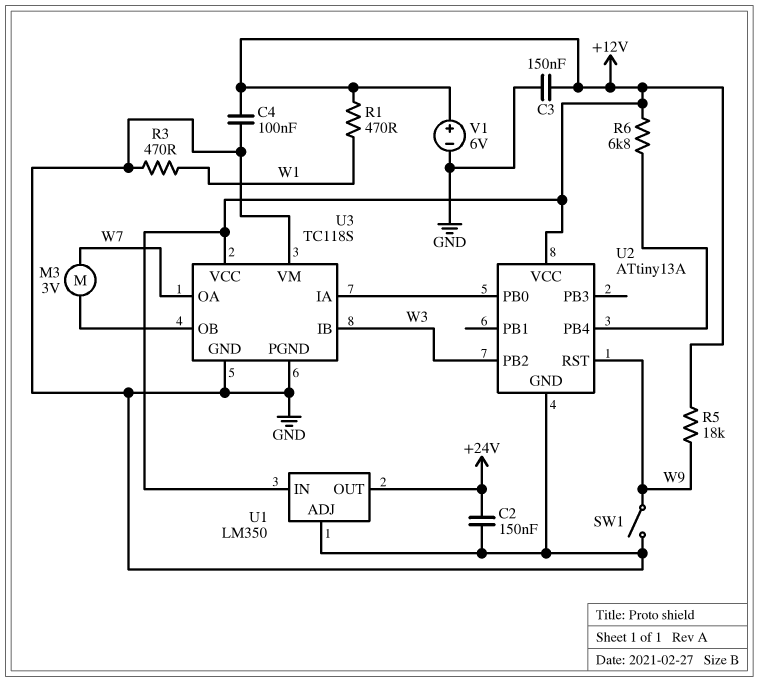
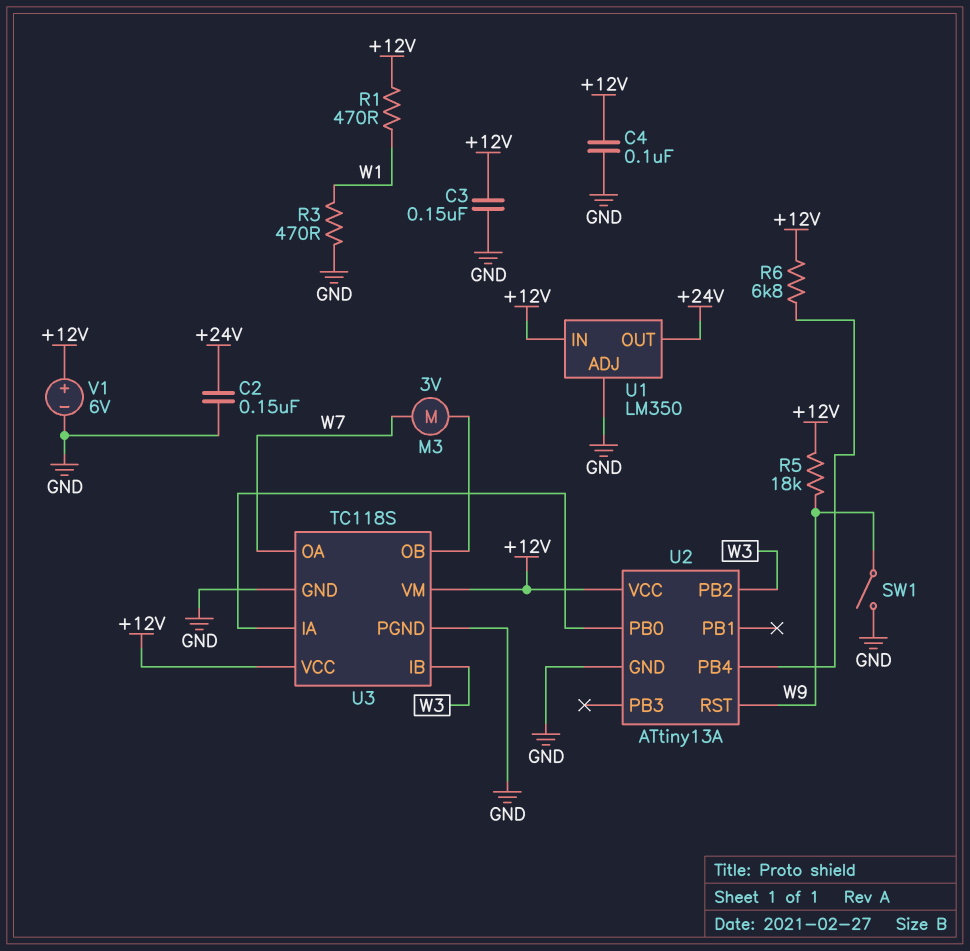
U3 pin VM: GND -> +12V

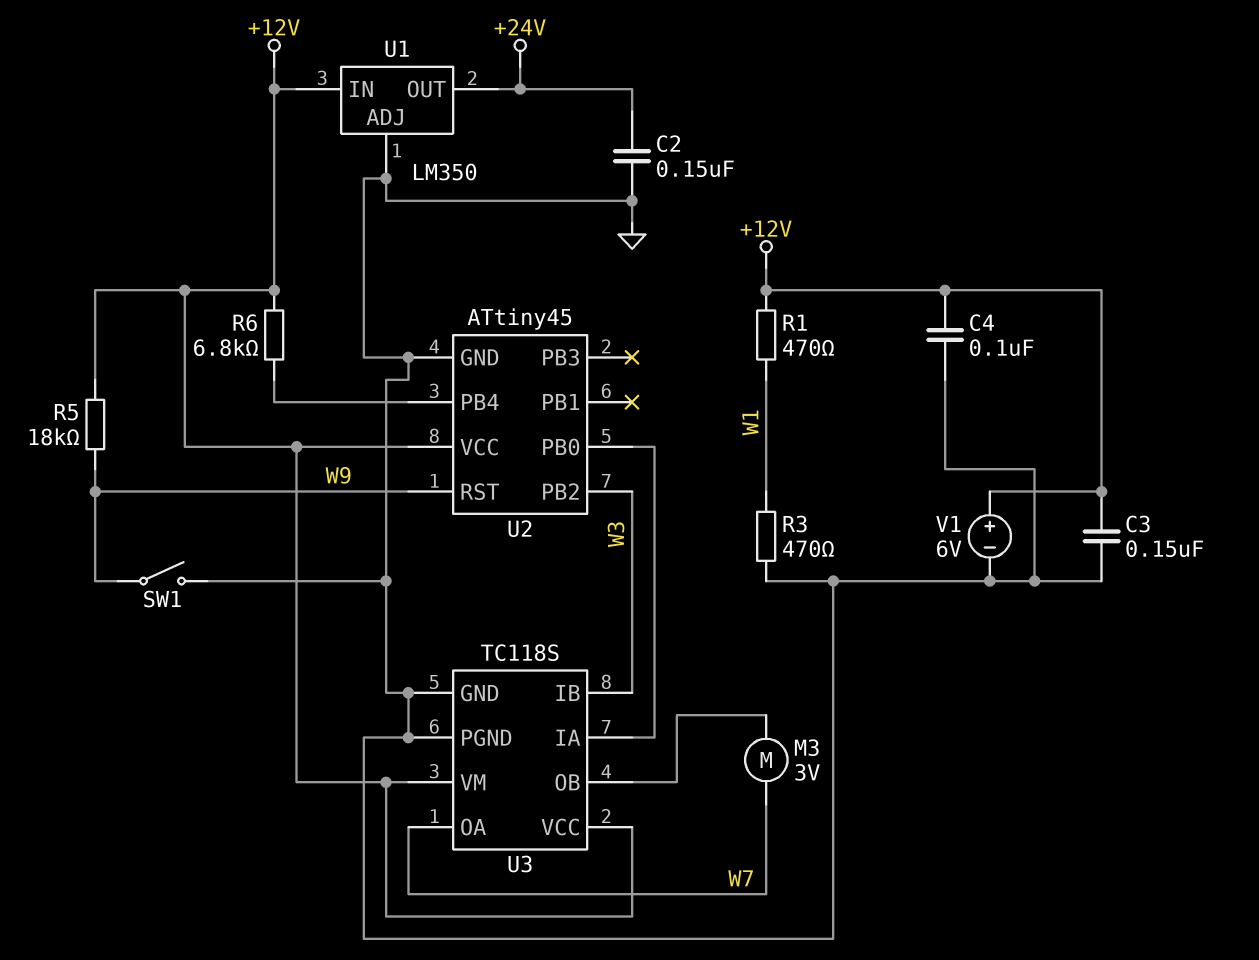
U2: ATtiny13A -> ATtiny45

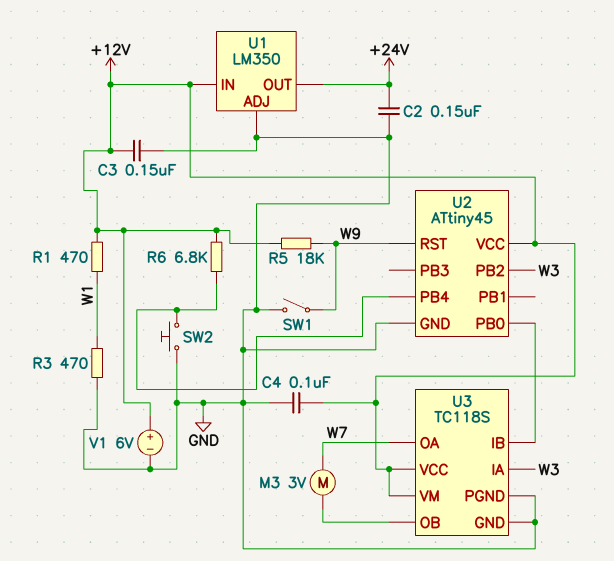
SW2: none -> button (GND, U2/PB4)
U3 pin IA: U2/PB0 -> W3
U3 pin IB: W3 -> U2/PB0

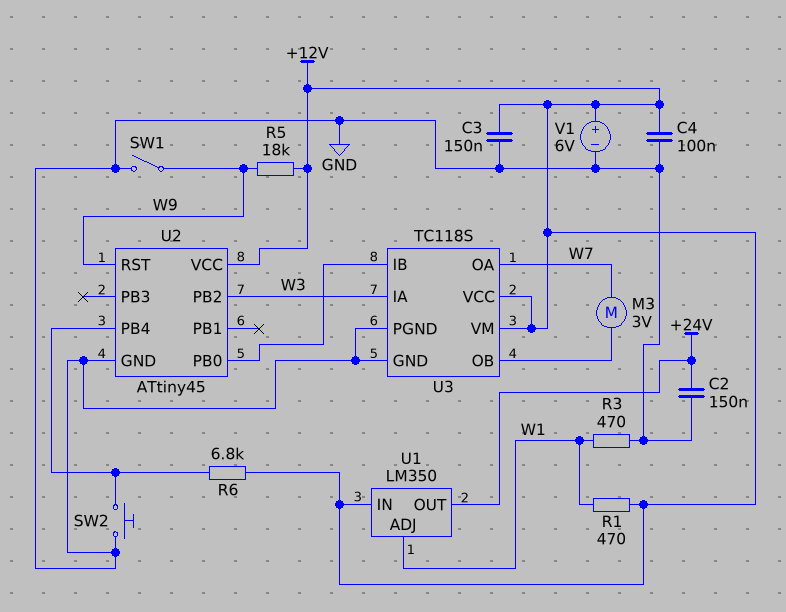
U1 pin ADJ: GND -> W1

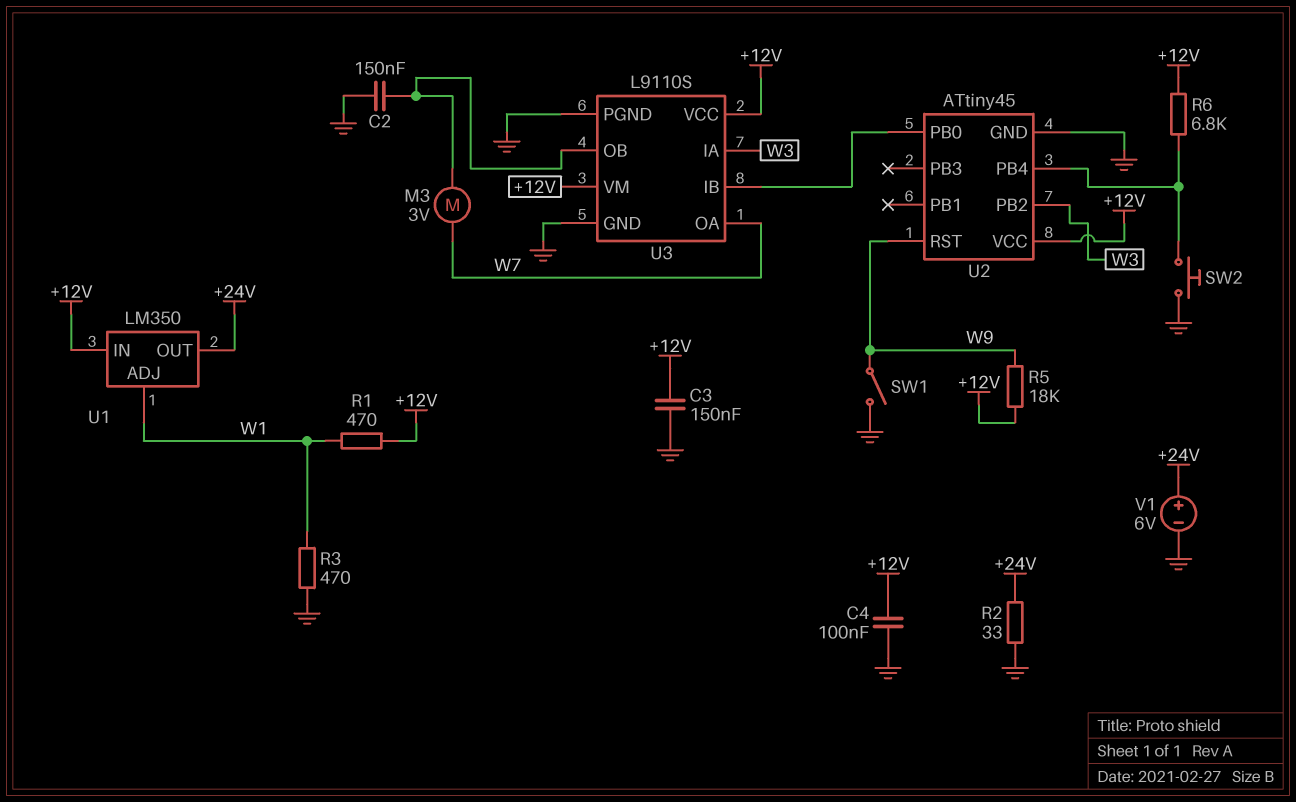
C2: 150nF (+24V, GND) -> 150nF (GND, U3/OB)
R2: none -> 33 (+24V, GND)
U3: TC118S -> L9110S
V1: 6V (plus +12V, minus GND) -> 6V (plus +24V, minus GND)

